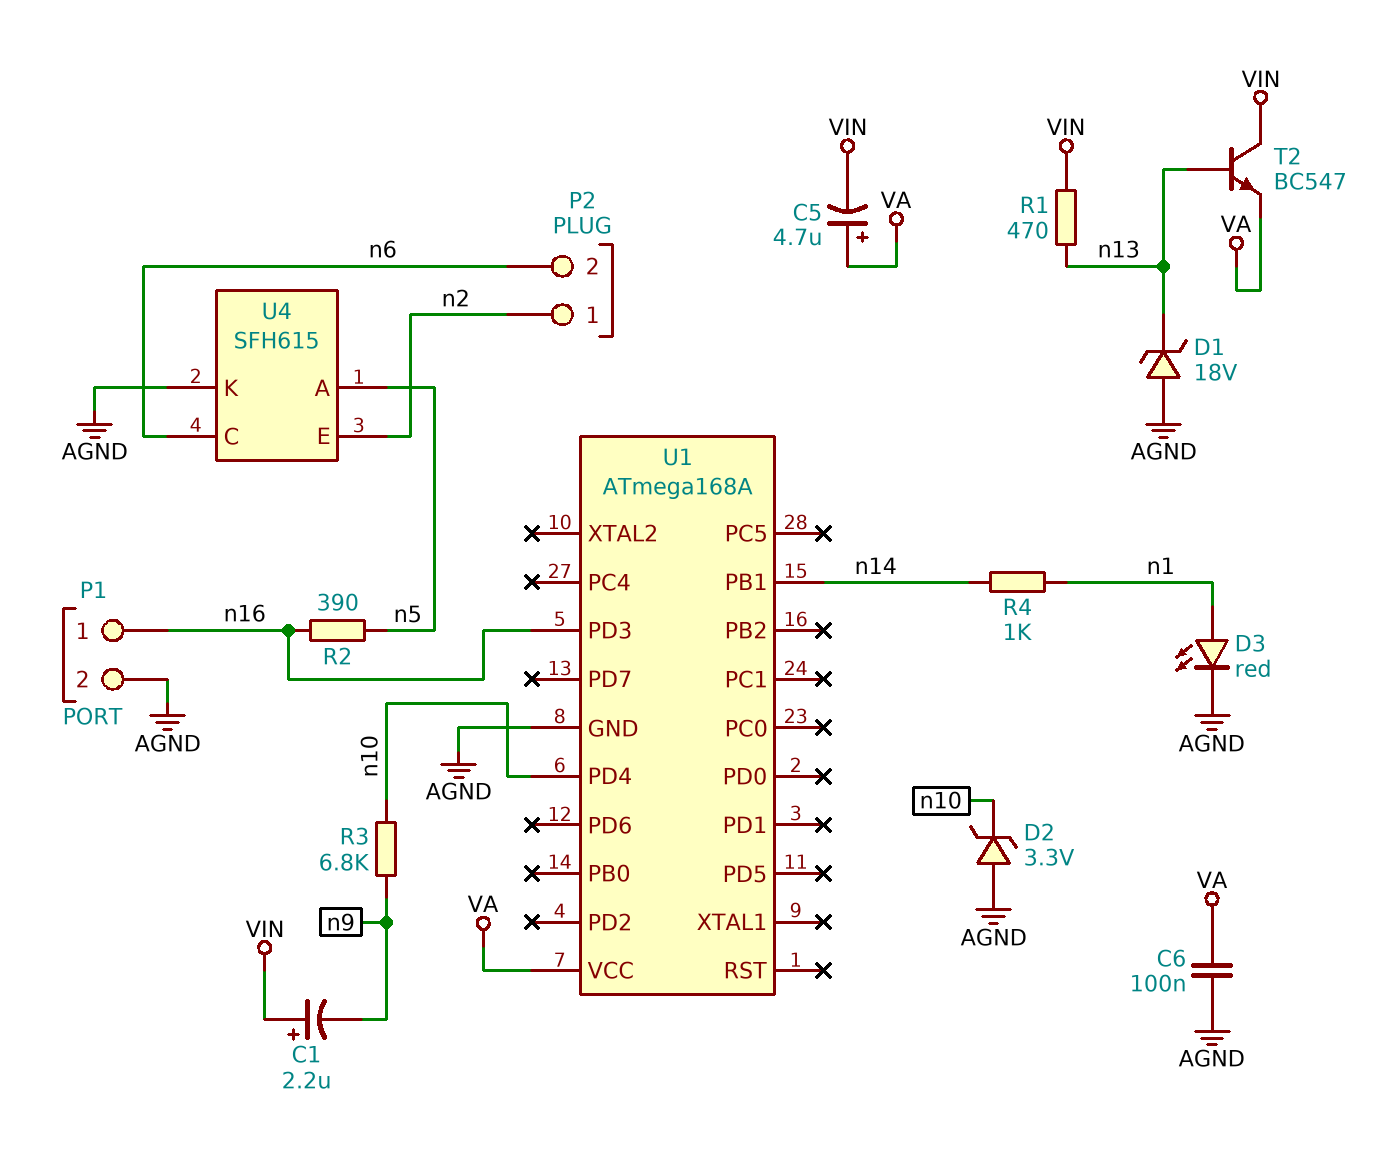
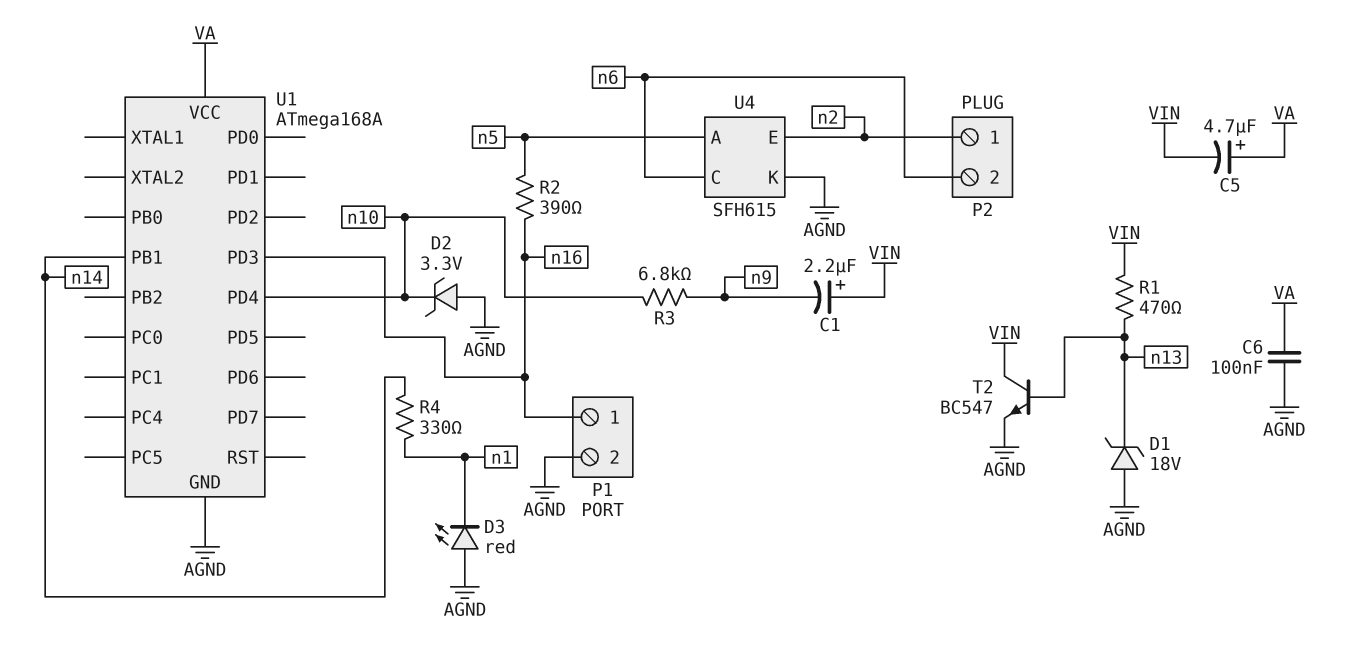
D3: LED red (A n1, K AGND) -> LED red (A AGND, K n1)
R4: 1k (n1, n14) -> 330 (n1, n14)
T2: NPN BC547 (B n13, C VIN, E VA) -> NPN BC547 (B n13, C VIN, E AGND)

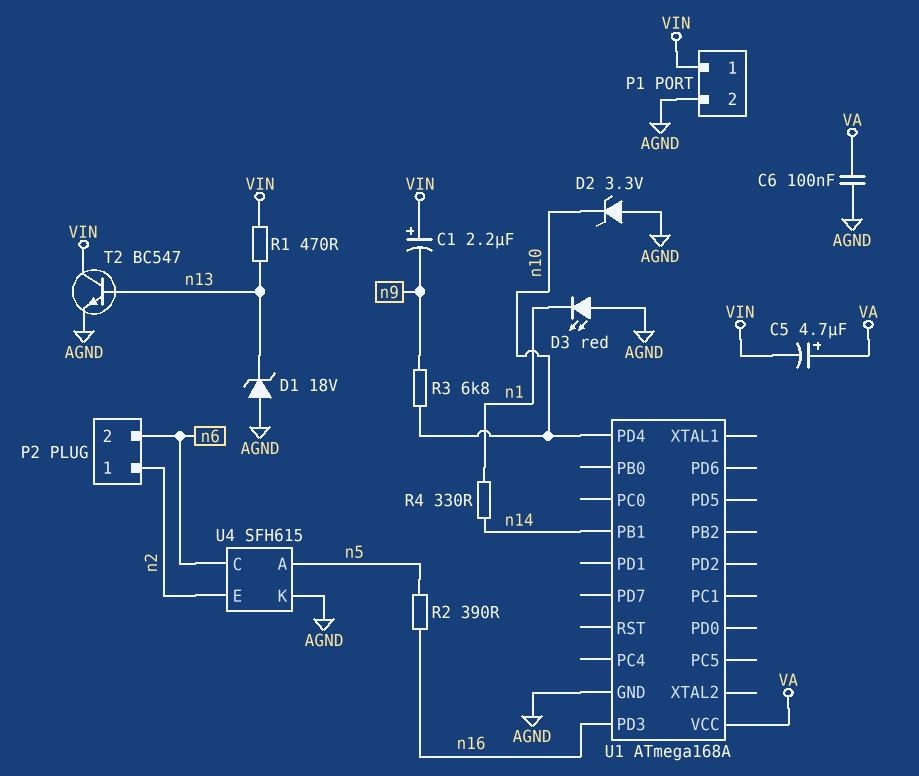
P1 pin 1: n16 -> VIN

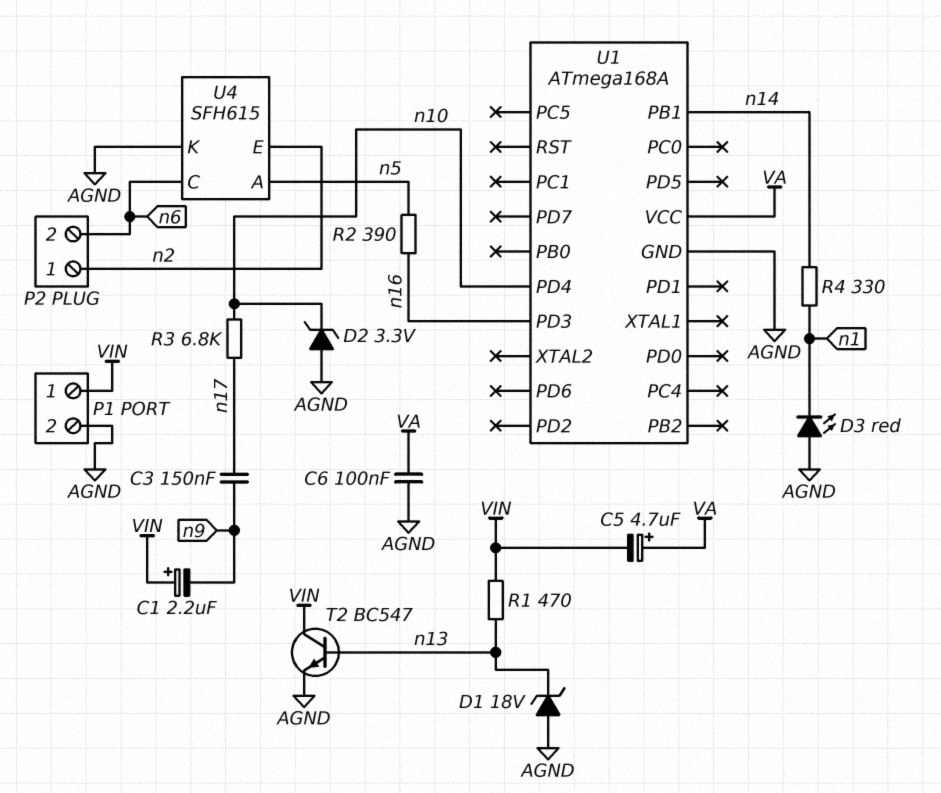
C3: none -> 150nF (n9, n17)
R3: 6.8k (n9, n10) -> 6.8k (n10, n17)

